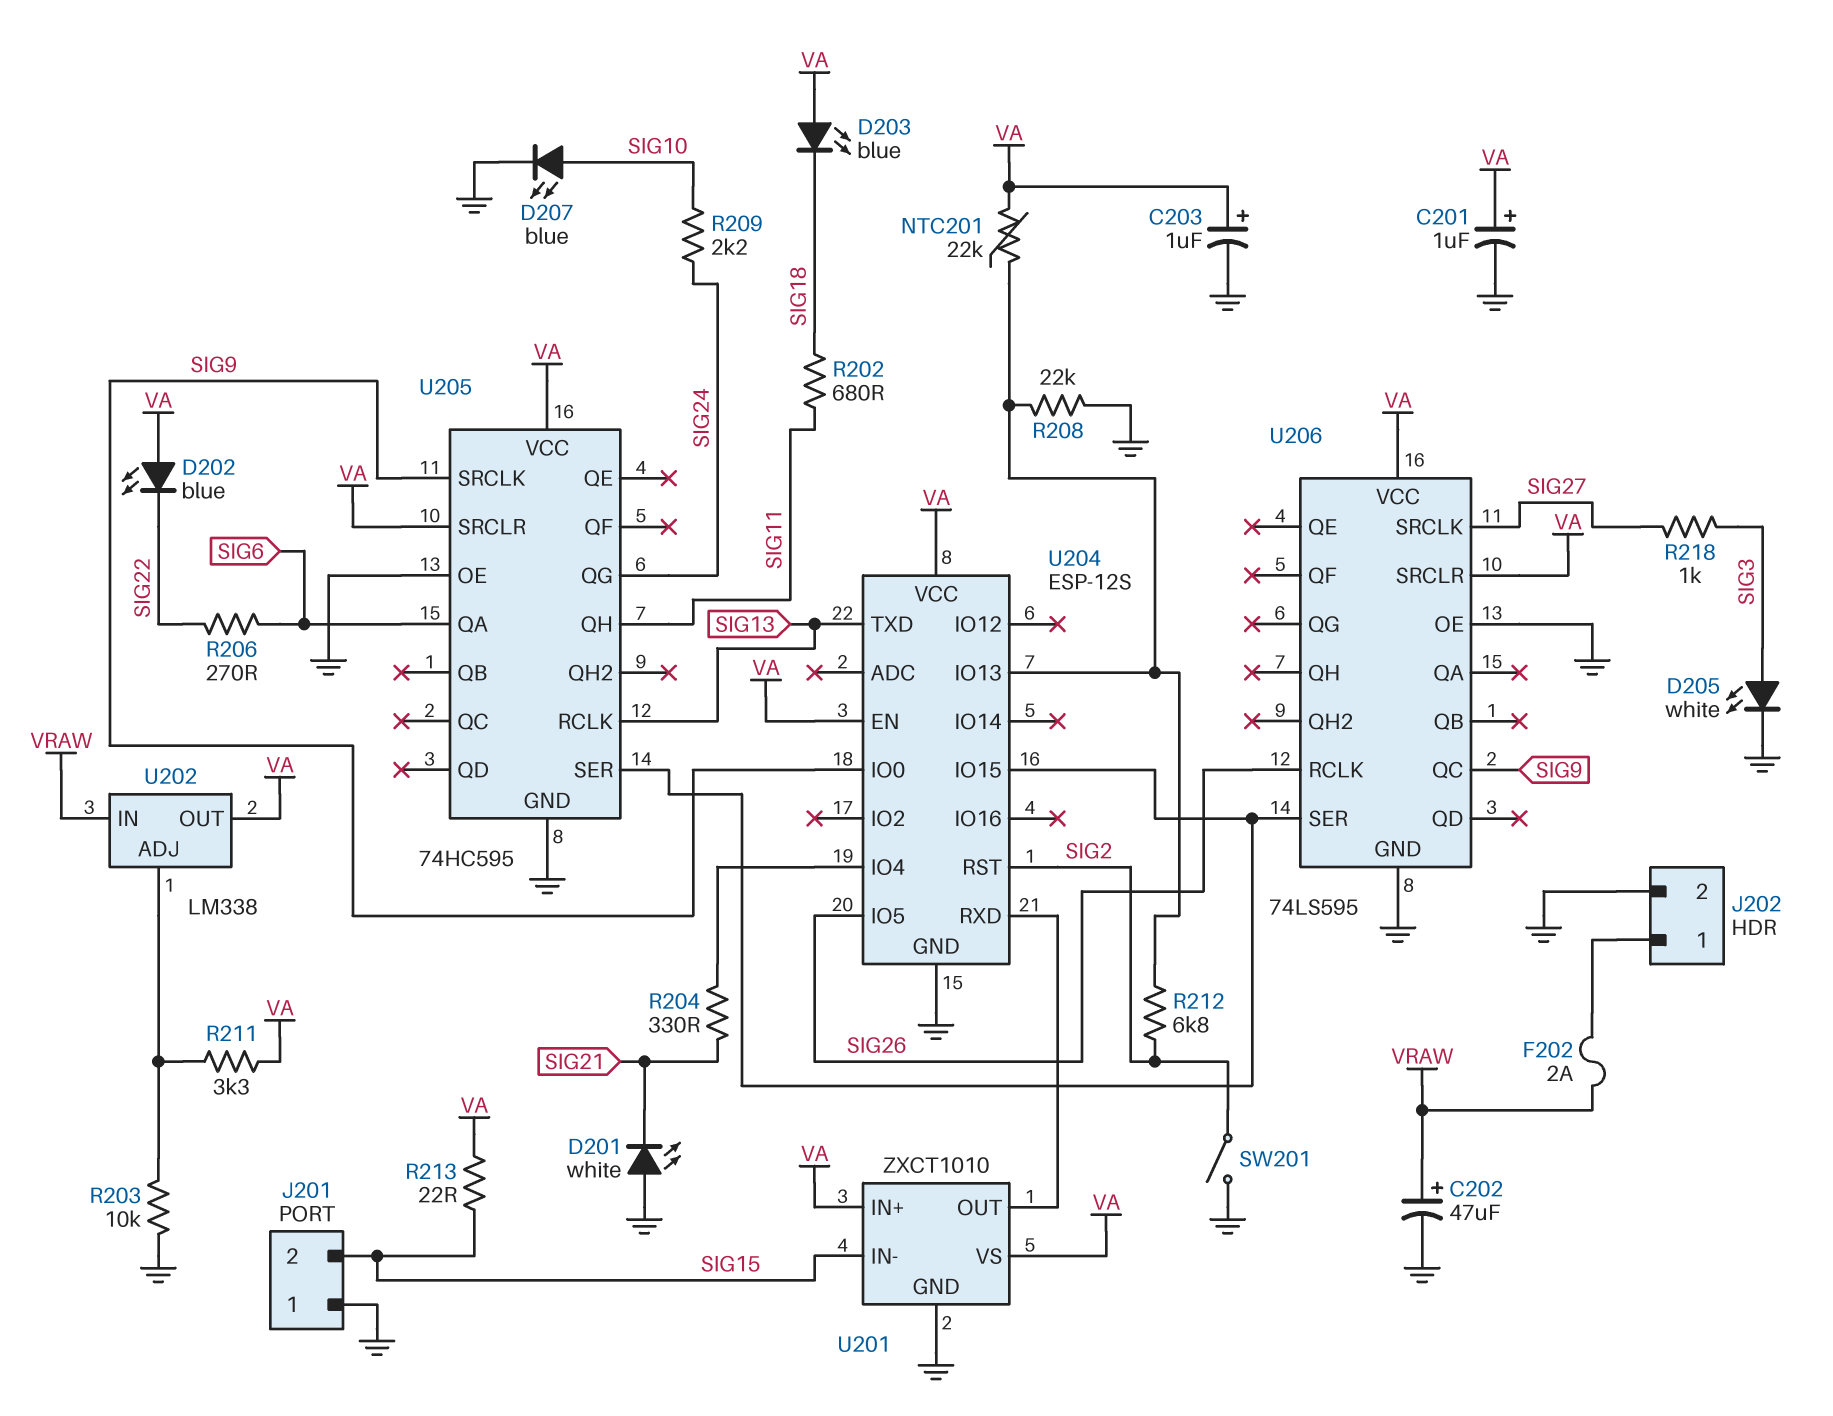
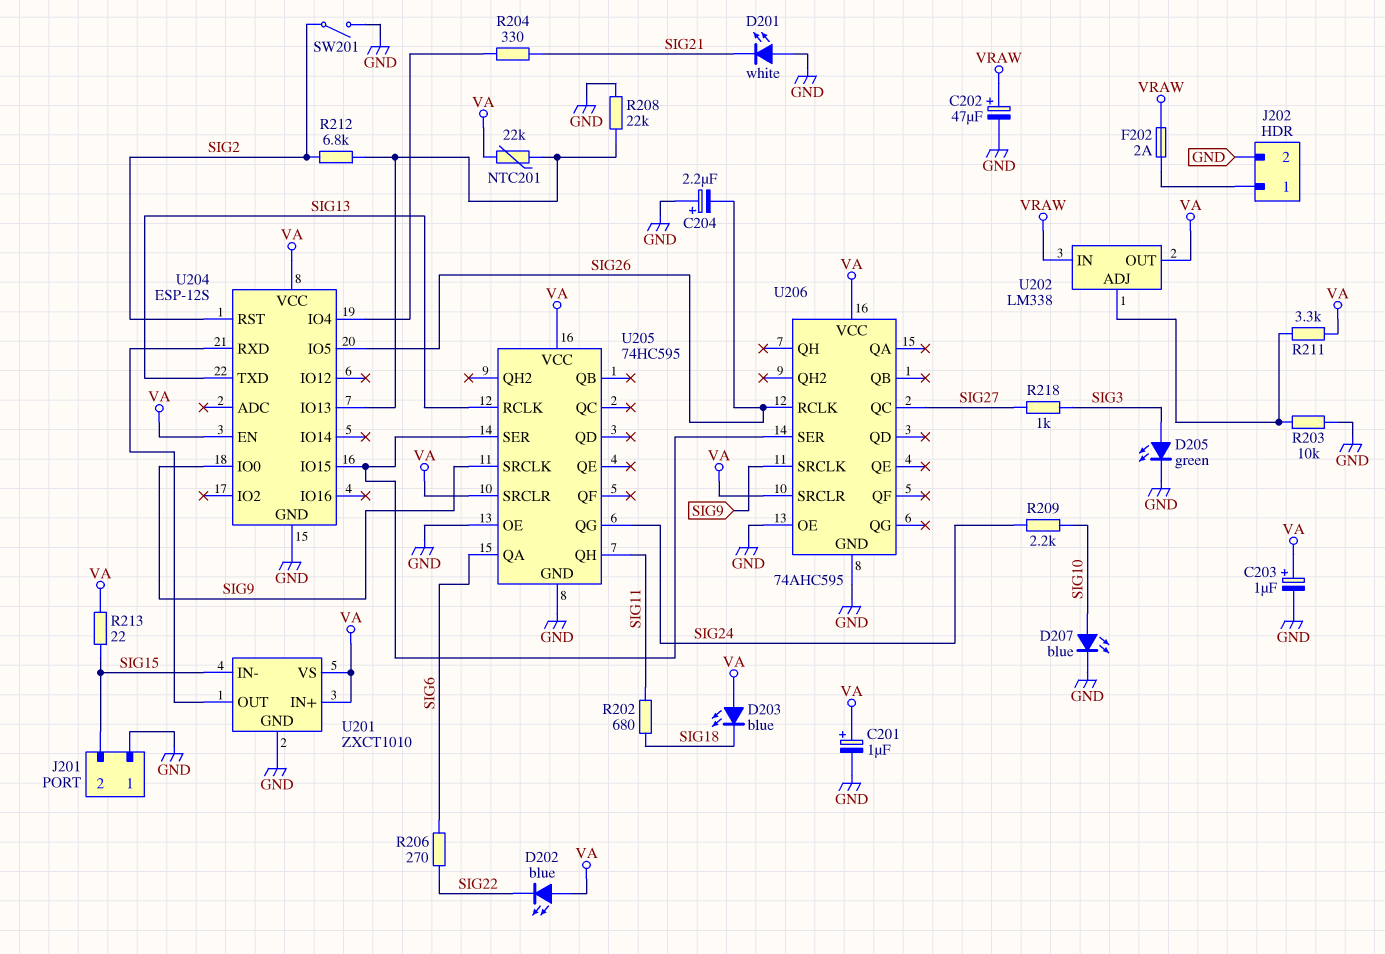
C204: none -> 2.2uF (plus GND, minus SIG26)
D205: LED white (A SIG3, K GND) -> LED green (A SIG3, K GND)
U206: 74LS595 -> 74AHC595
U206 pin QC: SIG9 -> SIG27
U206 pin SRCLK: SIG27 -> SIG9

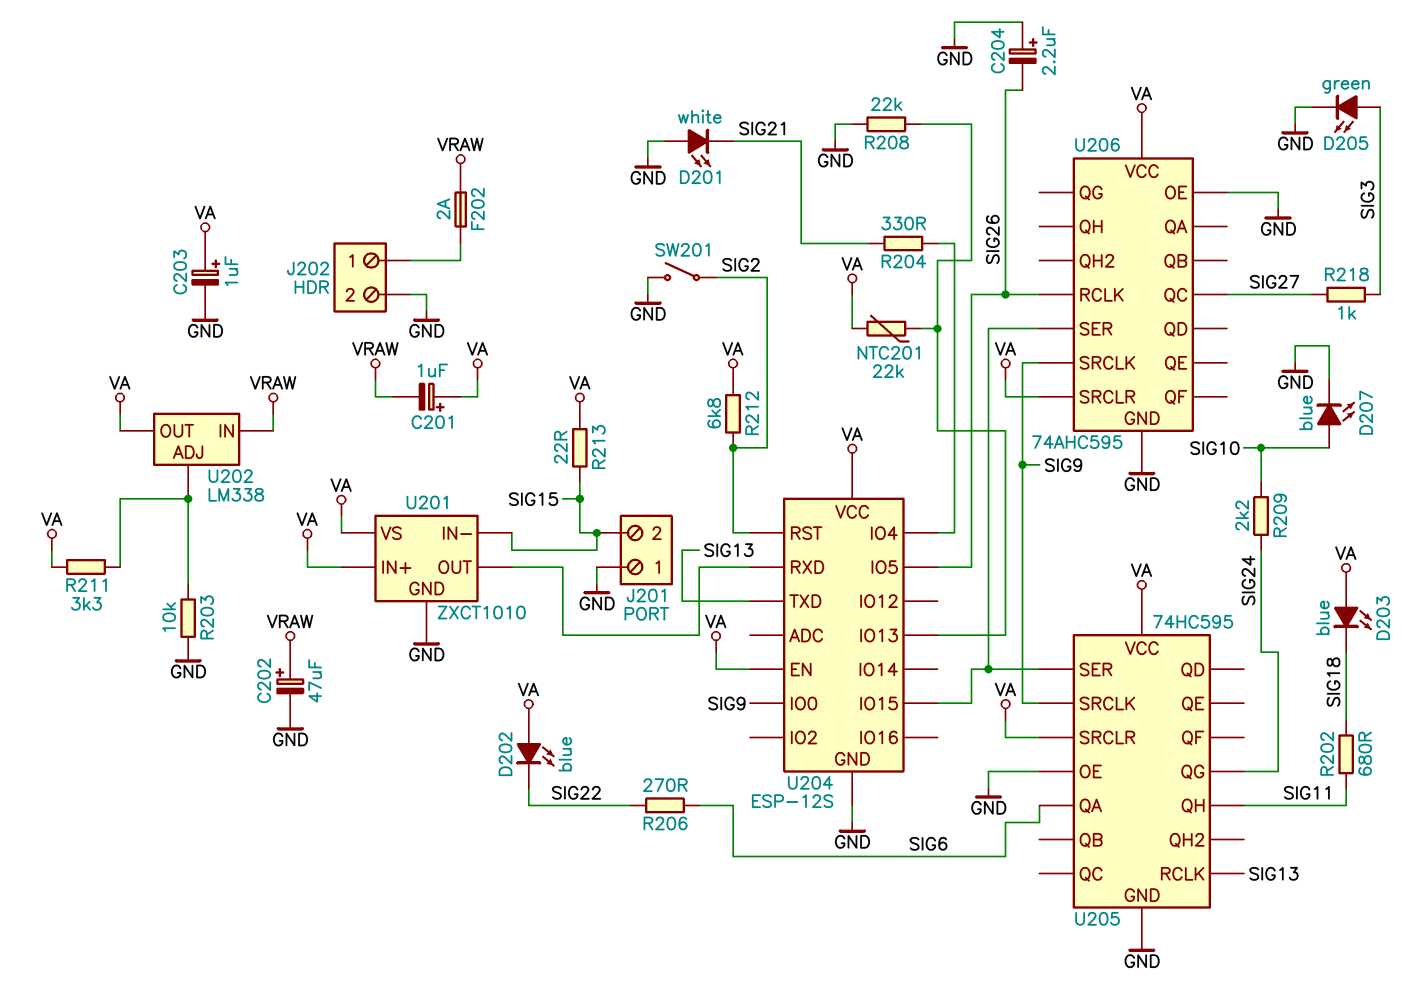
C201: 1uF (plus VA, minus GND) -> 1uF (plus VA, minus VRAW)
R212: 6.8k (SIG2, U204/IO13) -> 6.8k (SIG2, VA)

